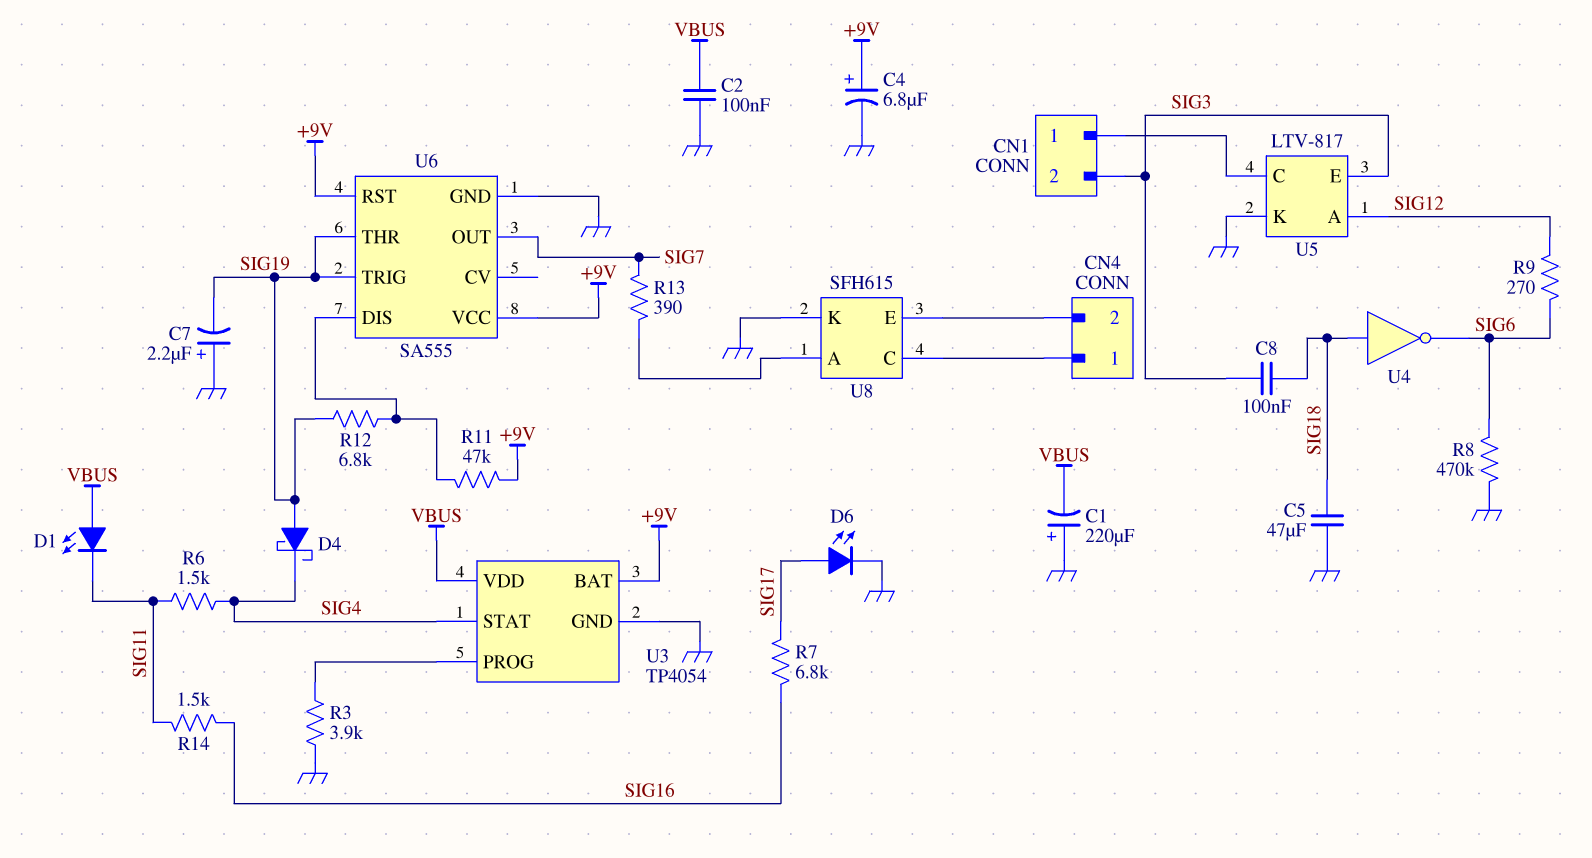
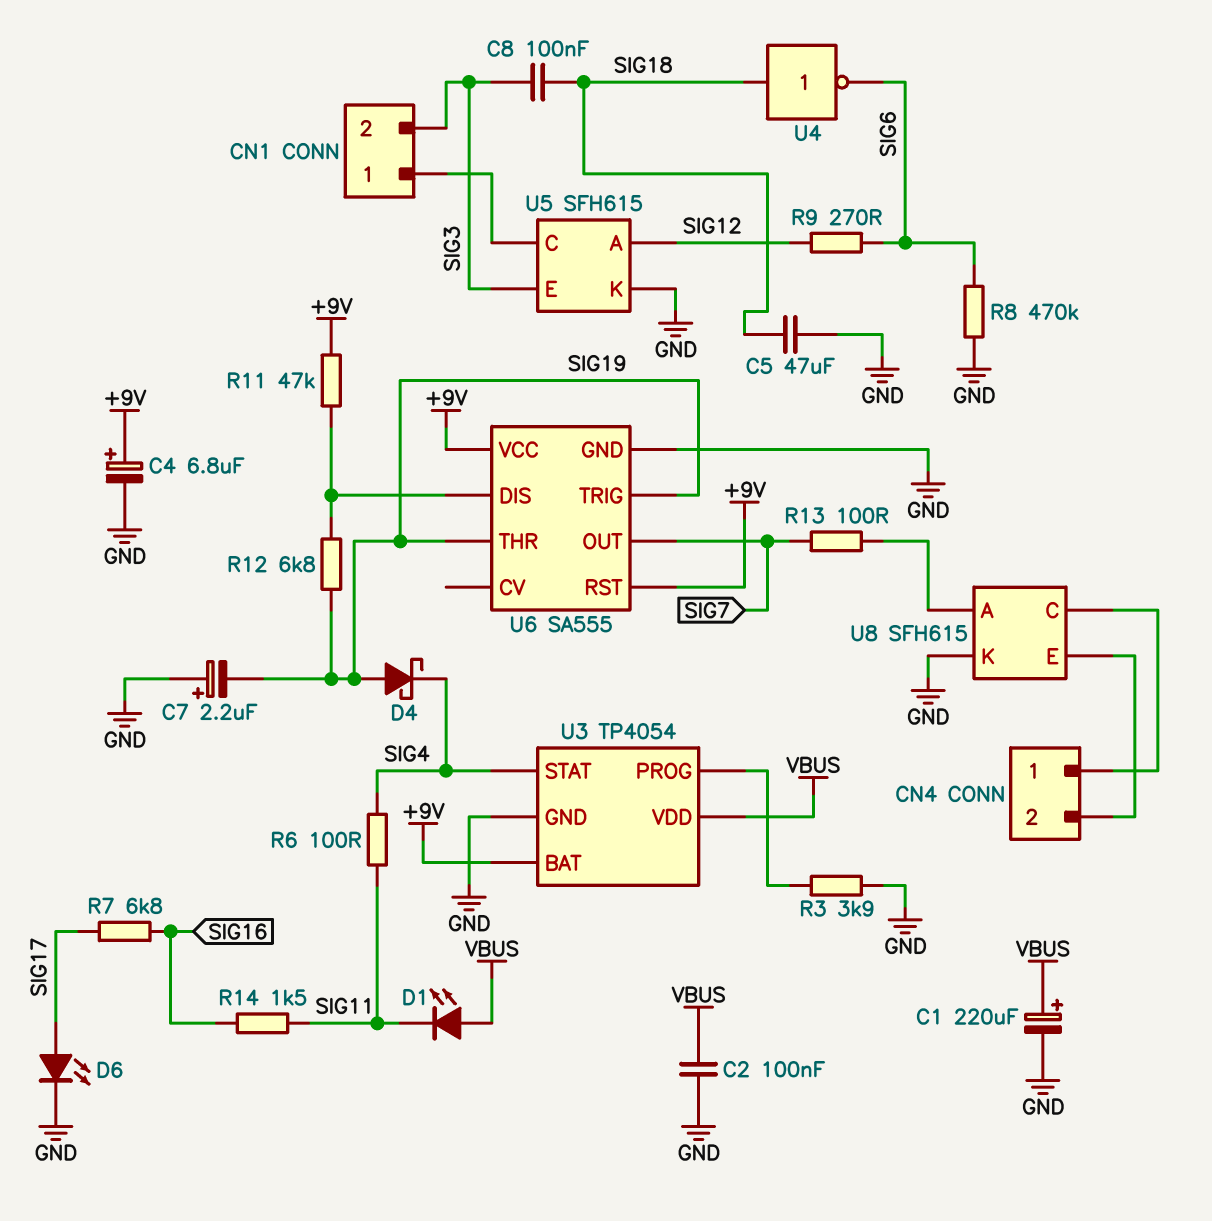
C1: 220uF (plus GND, minus VBUS) -> 220uF (plus VBUS, minus GND)
R6: 1.5k (SIG4, SIG11) -> 100 (SIG4, SIG11)
R13: 390 (SIG7, U8/A) -> 100 (SIG7, U8/A)
U5: LTV-817 -> SFH615

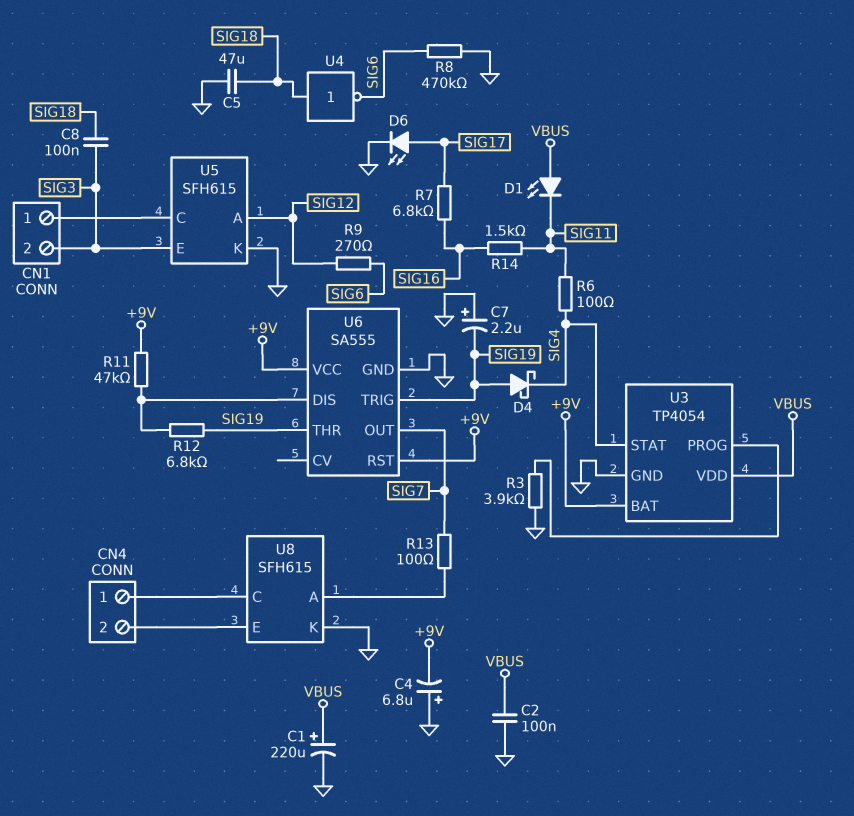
C4: 6.8uF (plus +9V, minus GND) -> 6.8uF (plus GND, minus +9V)

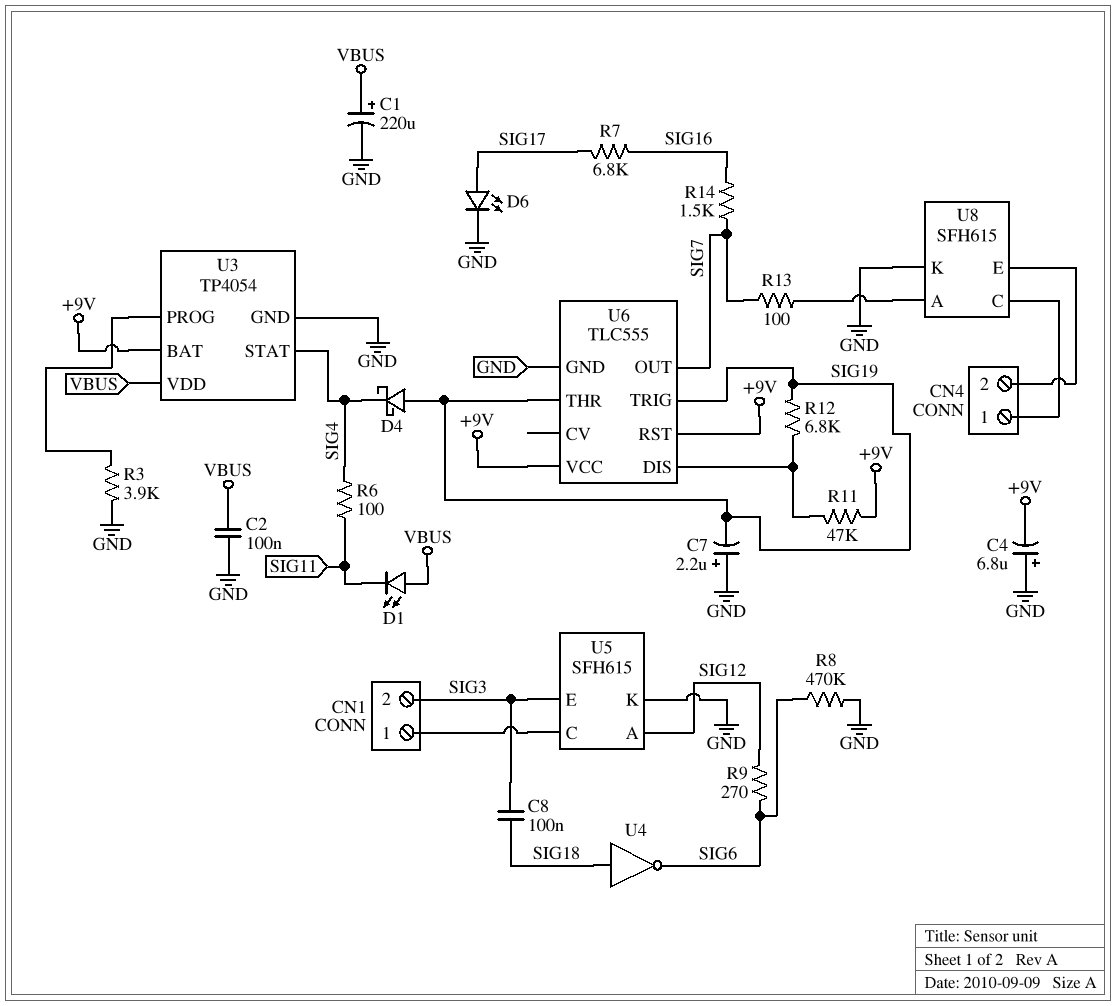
C5: 47uF (GND, SIG18) -> none
R14: 1.5k (SIG11, SIG16) -> 1.5k (SIG7, SIG16)
U6: SA555 -> TLC555

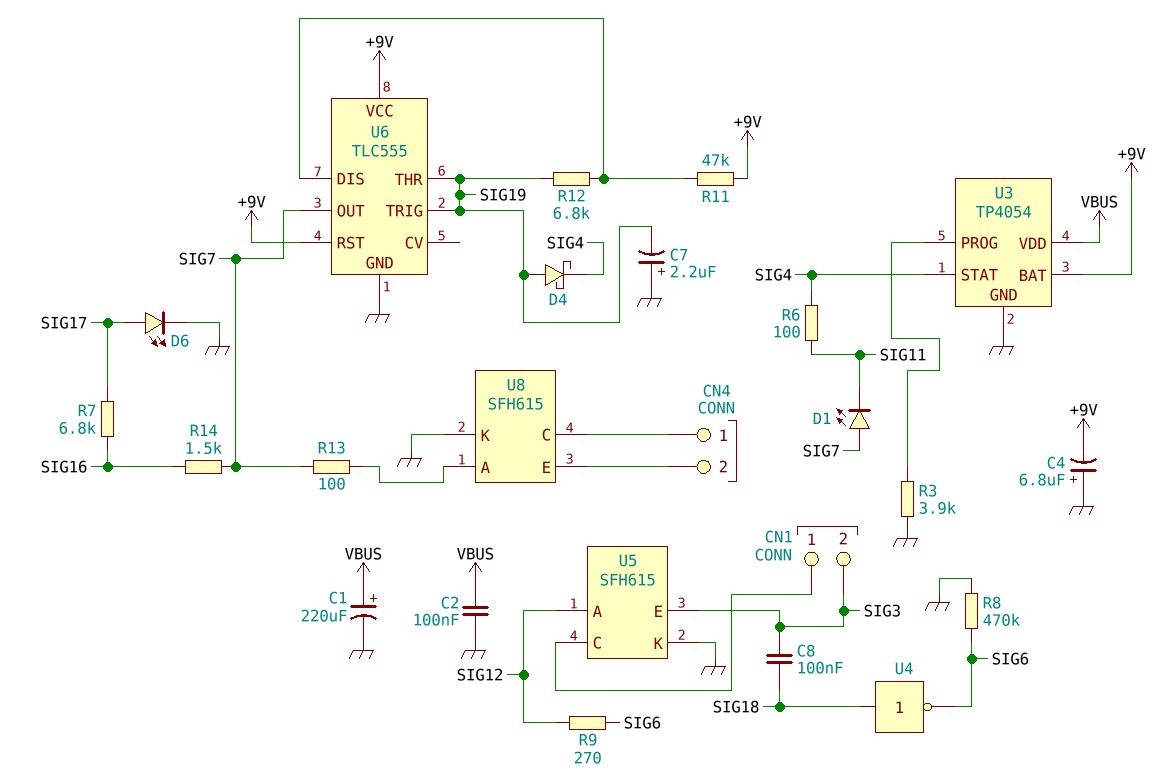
D1: LED (A VBUS, K SIG11) -> LED (A SIG7, K SIG11)

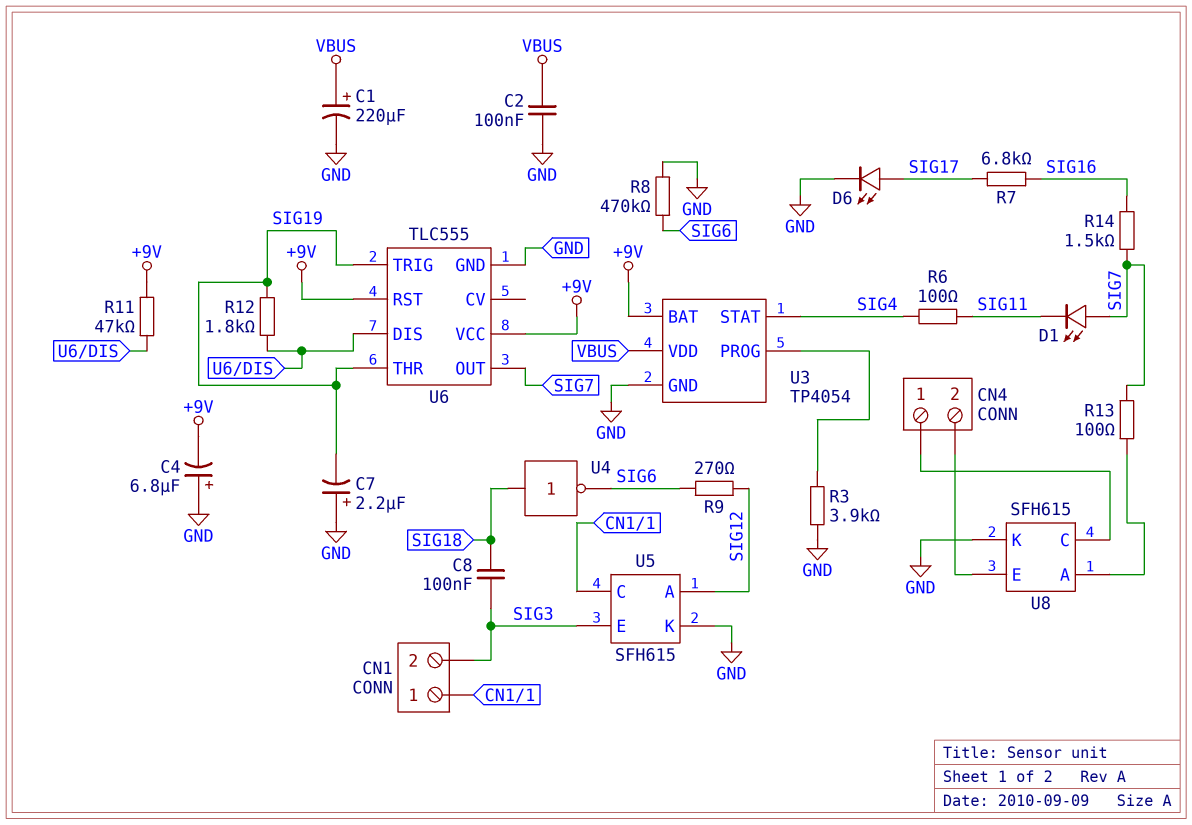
D4: schottky (A SIG19, K SIG4) -> none
R12: 6.8k (SIG19, U6/DIS) -> 1.8k (SIG19, U6/DIS)

